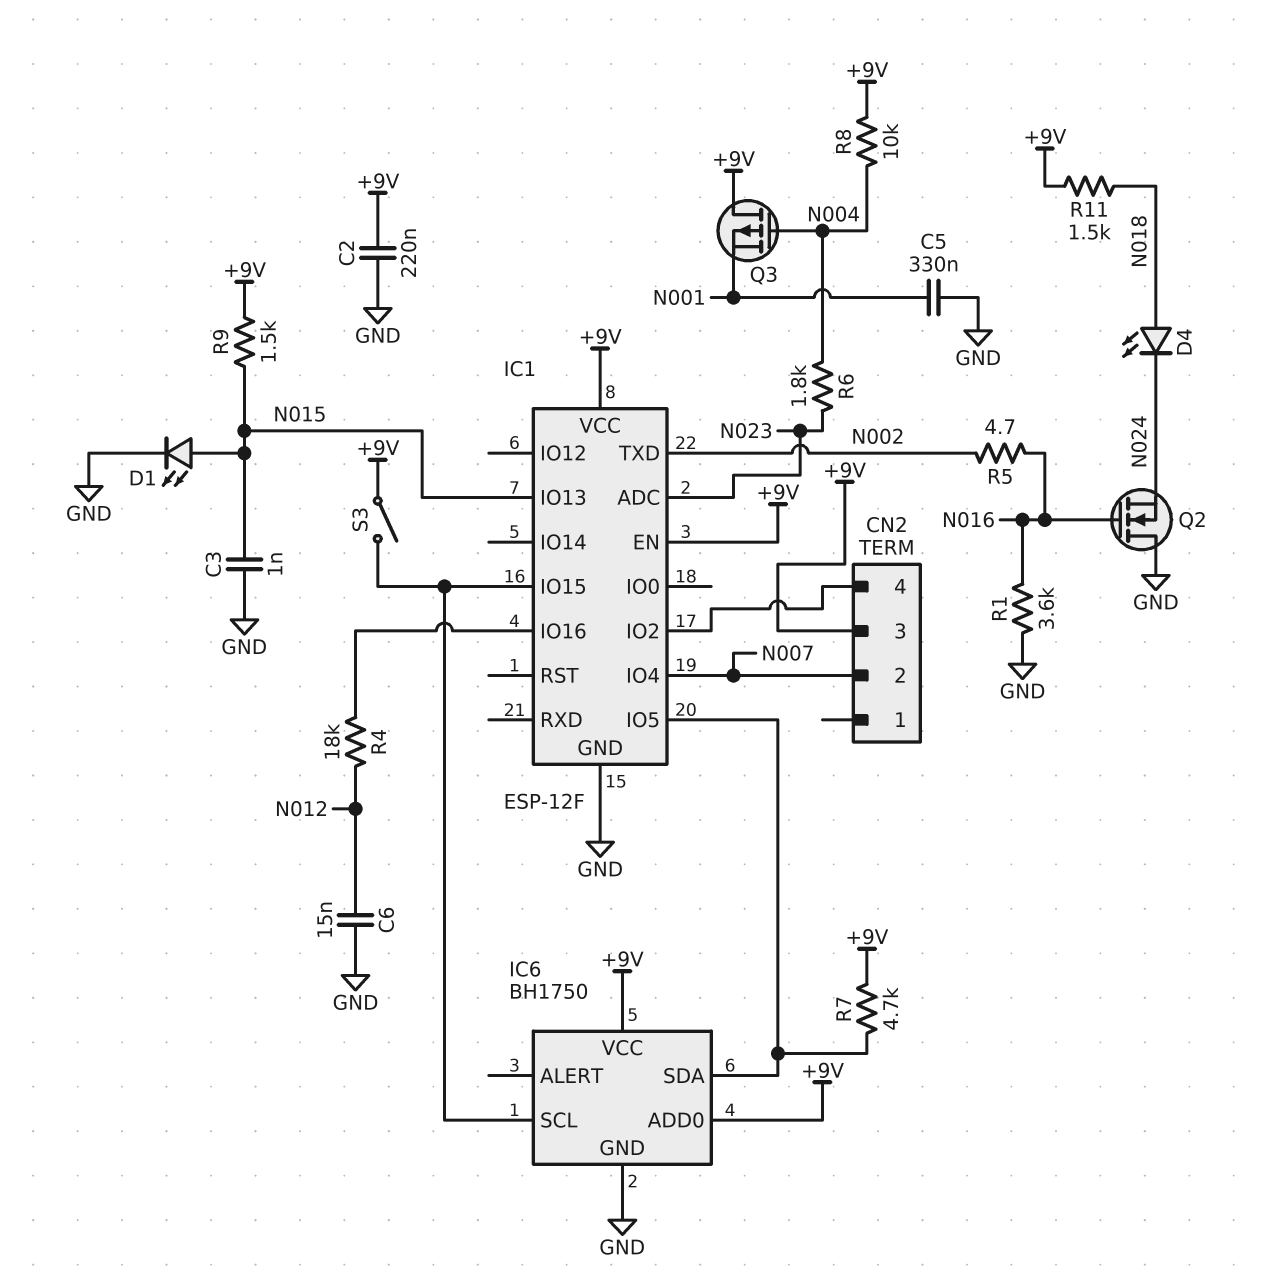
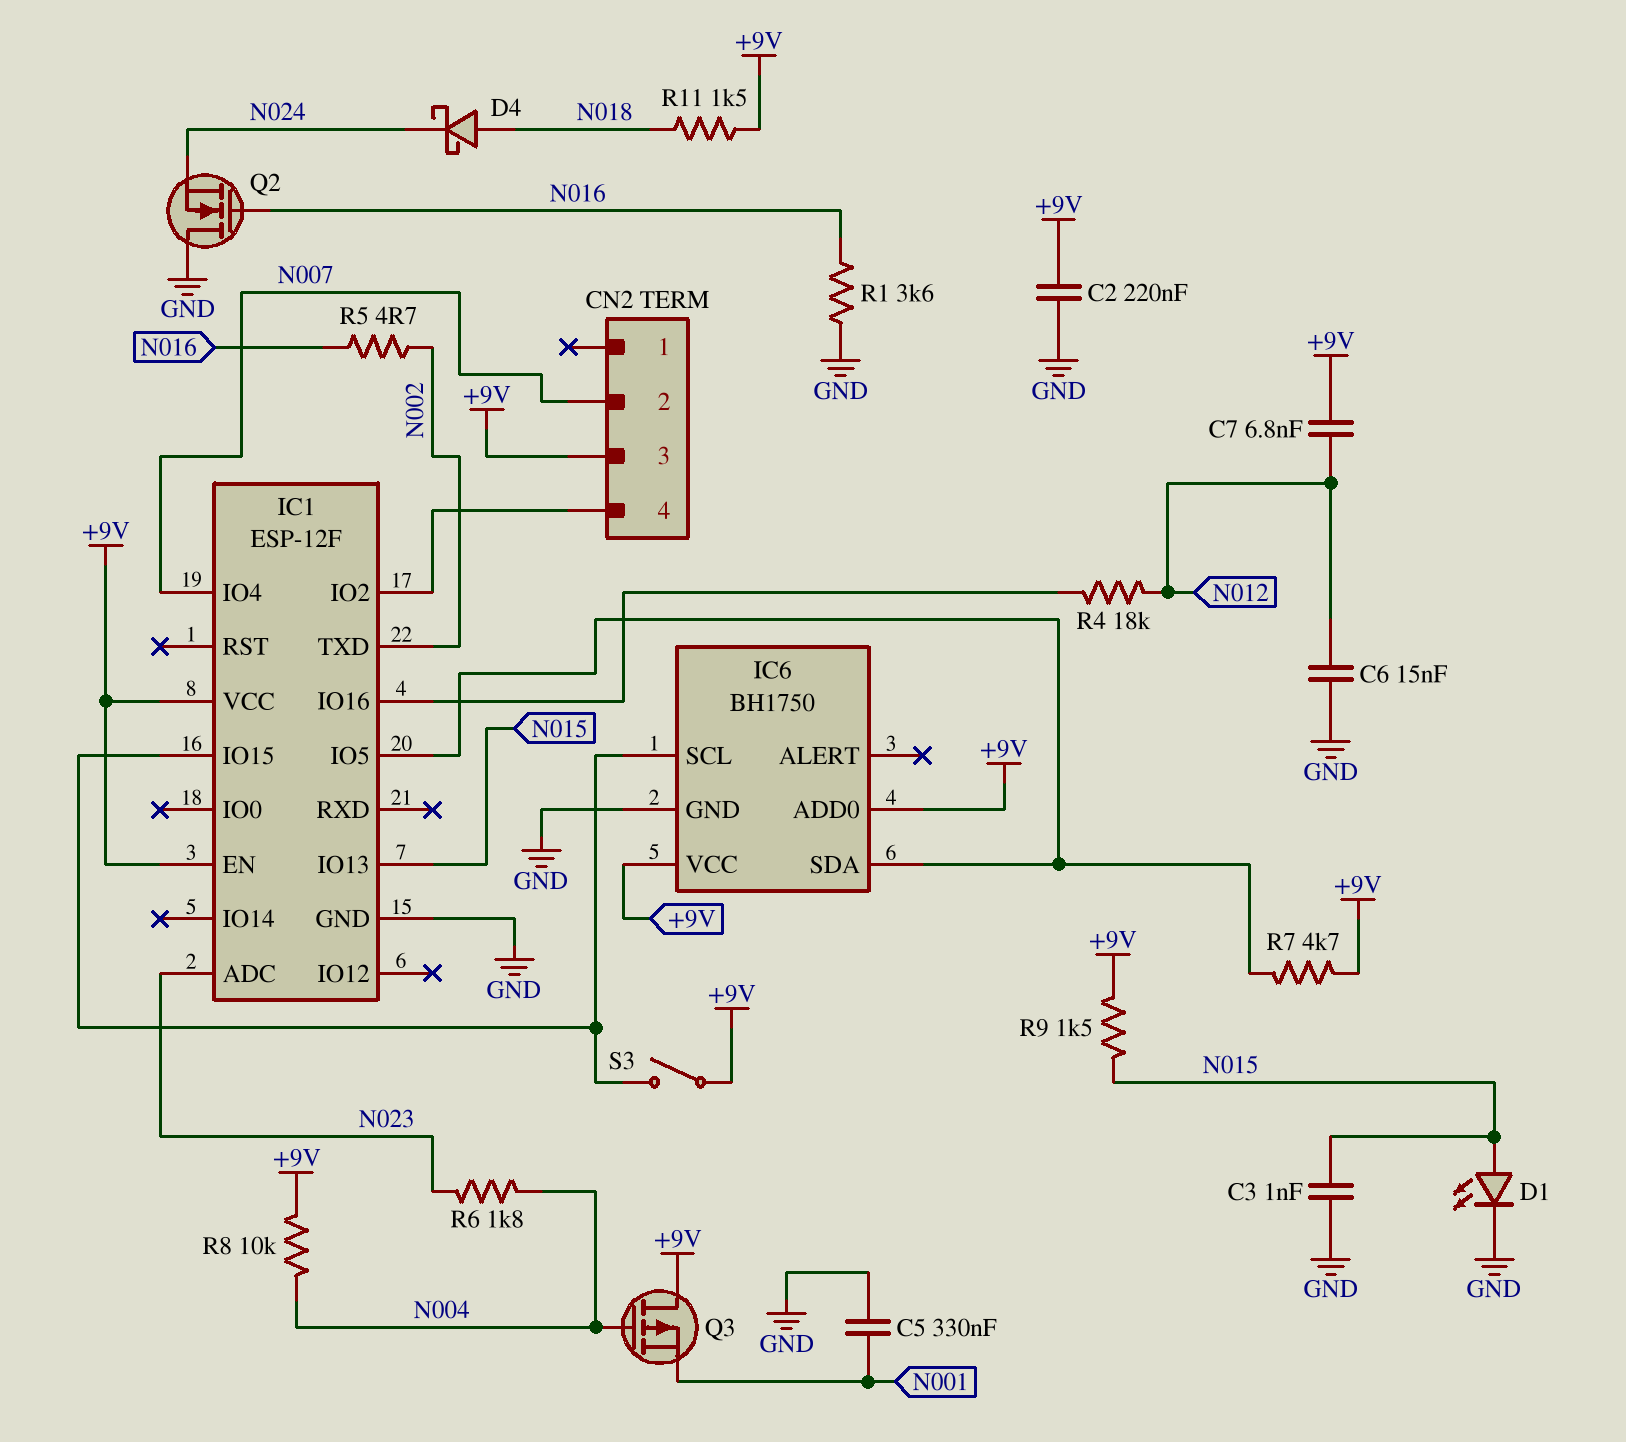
C7: none -> 6.8nF (+9V, N012)
D4: LED (A N018, K N024) -> schottky (A N018, K N024)

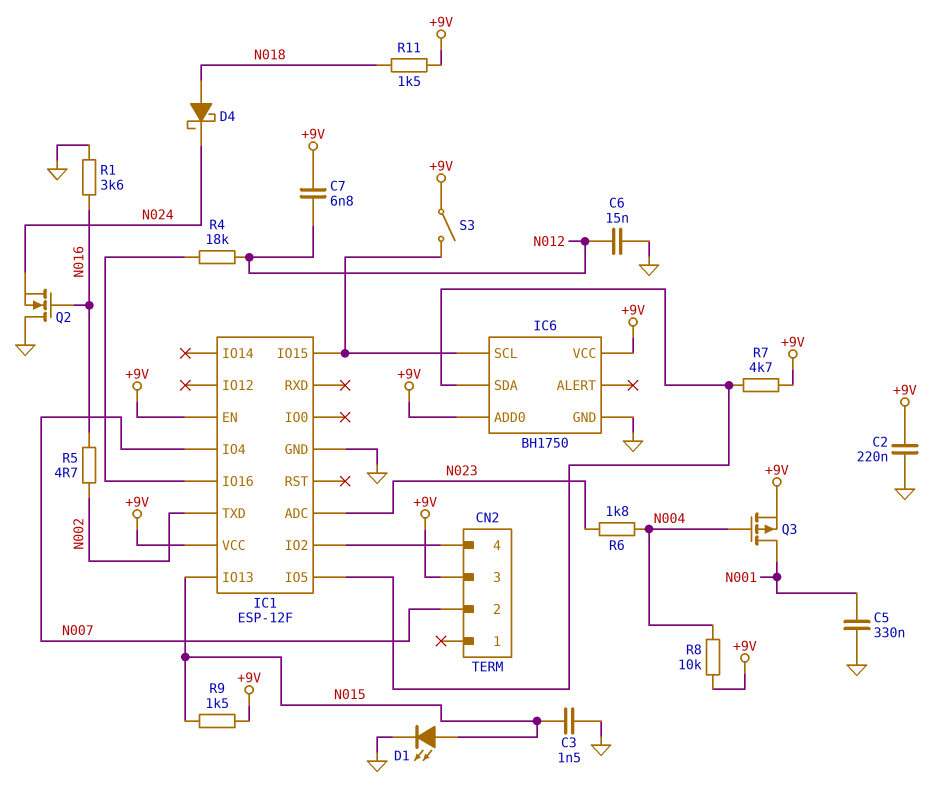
C3: 1nF (GND, N015) -> 1.5nF (GND, N015)
Q3: PMOS (G N004, D +9V, S N001) -> PMOS (G N004, D N001, S +9V)

